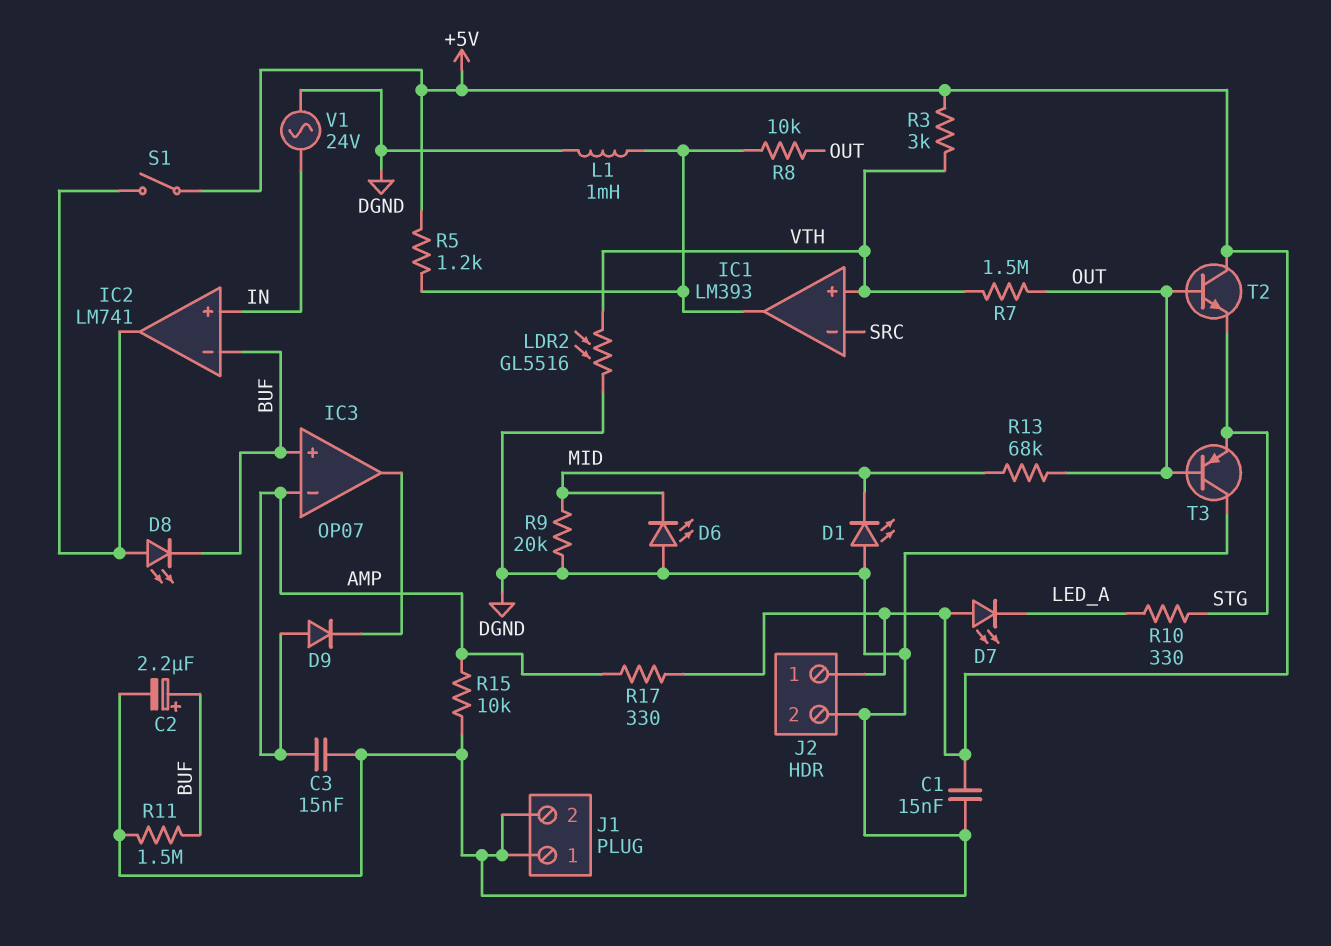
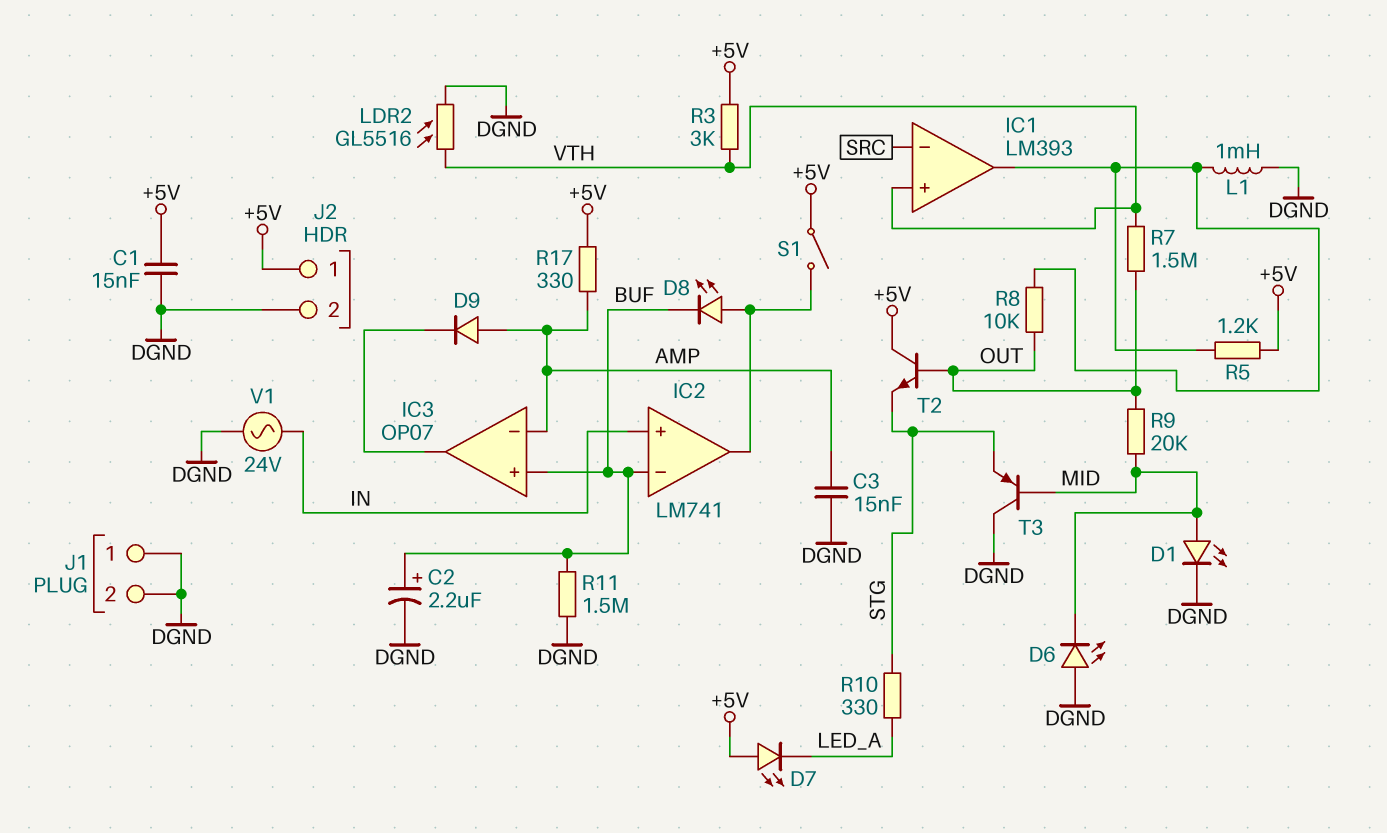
D1: LED (A DGND, K MID) -> LED (A MID, K DGND)
R9: 20k (DGND, MID) -> 20k (MID, OUT)
R13: 68k (MID, OUT) -> none
R15: 10k (AMP, DGND) -> none
T3: PNP (B OUT, C DGND, E STG) -> PNP (B MID, C DGND, E STG)

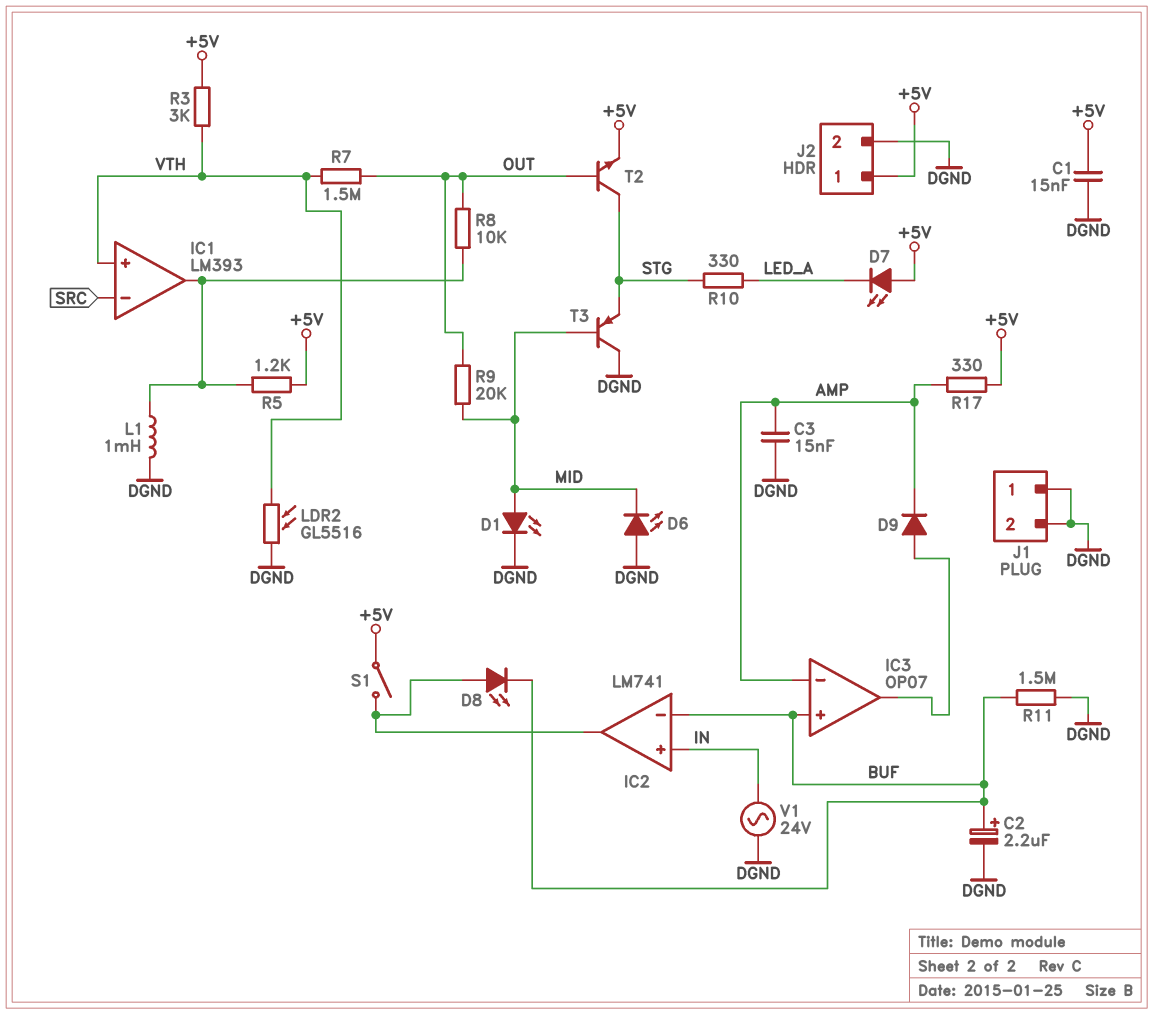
D9: diode (A AMP, K IC3/out) -> diode (A IC3/out, K AMP)
T2: NPN (B OUT, C +5V, E STG) -> NPN (B OUT, C STG, E +5V)

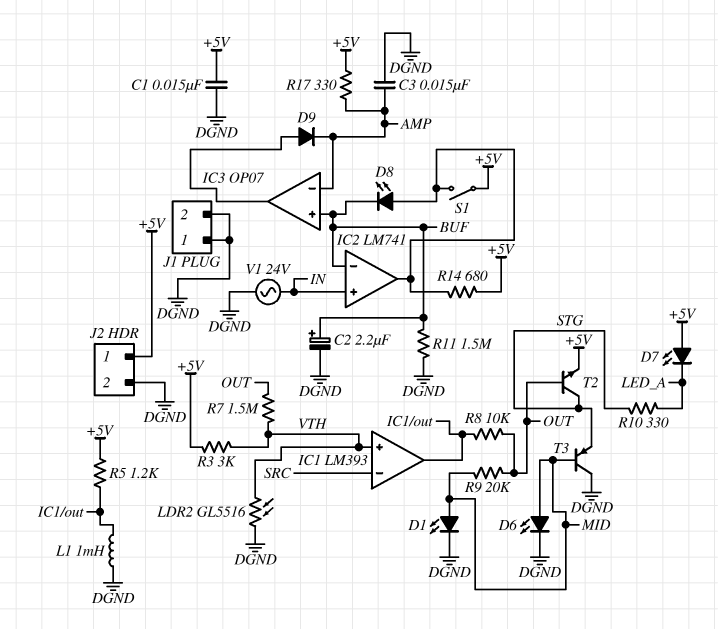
D6: LED (A DGND, K MID) -> LED (A MID, K DGND)
R14: none -> 680 (+5V, IC2/out)

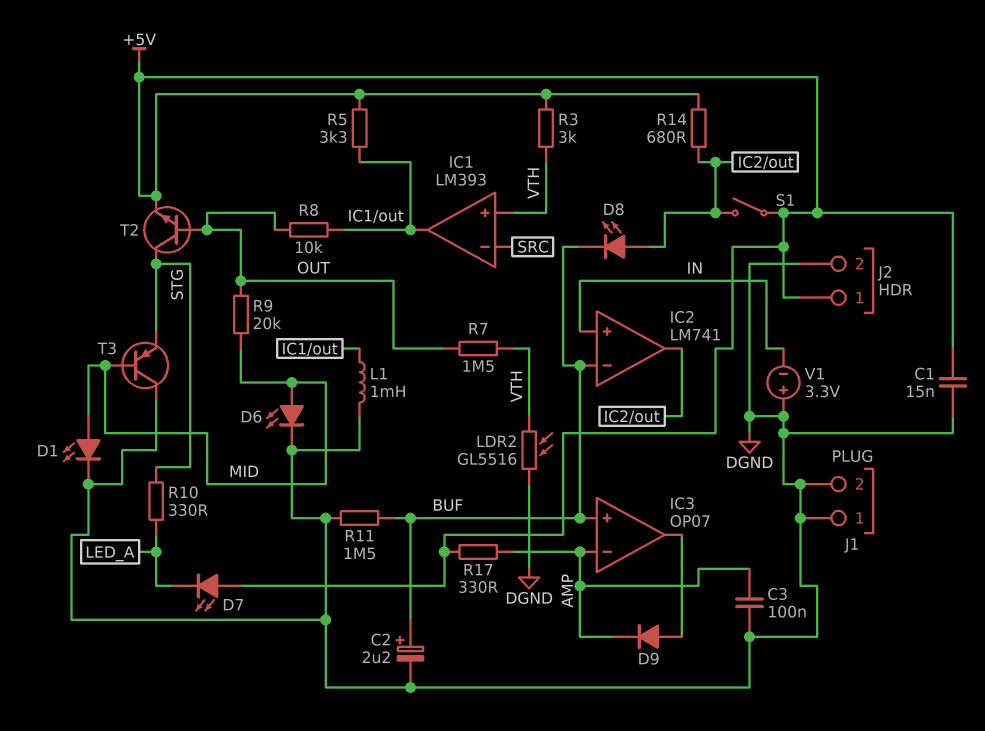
C3: 15nF (AMP, DGND) -> 100nF (AMP, DGND)
R5: 1.2k (+5V, IC1/out) -> 3.3k (+5V, IC1/out)
V1: AC 24V (DGND, IN) -> 3.3V (plus DGND, minus IN)

